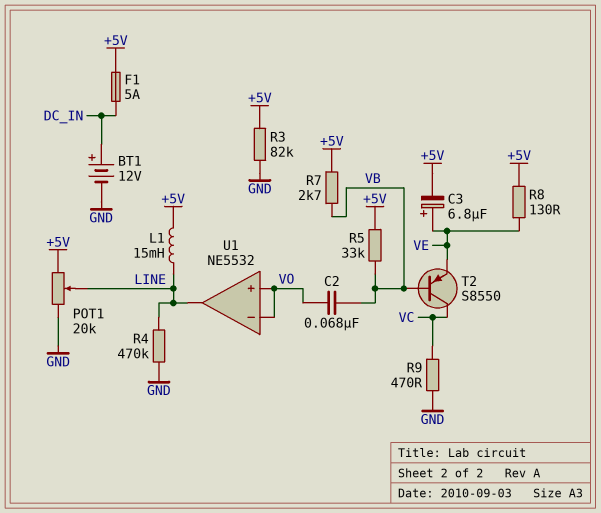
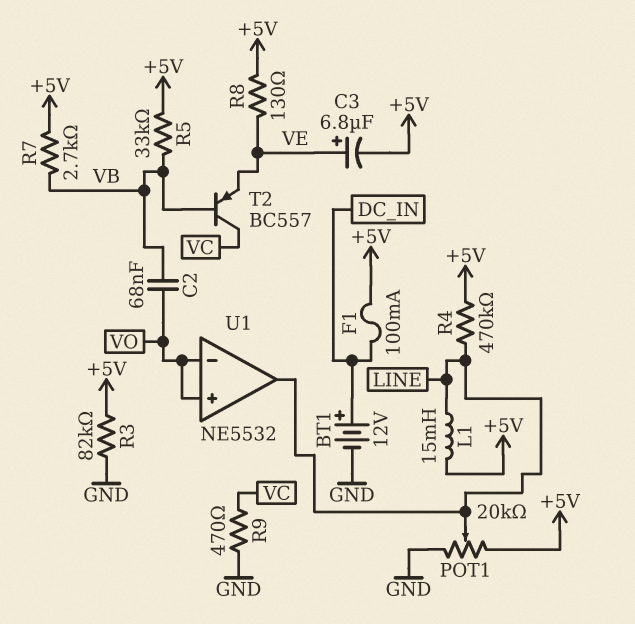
F1: 5A (+5V, DC_IN) -> 100mA (+5V, DC_IN)
R4: 470k (GND, LINE) -> 470k (+5V, LINE)
T2: PNP S8550 (B VB, C VC, E VE) -> PNP BC557 (B VB, C VC, E VE)

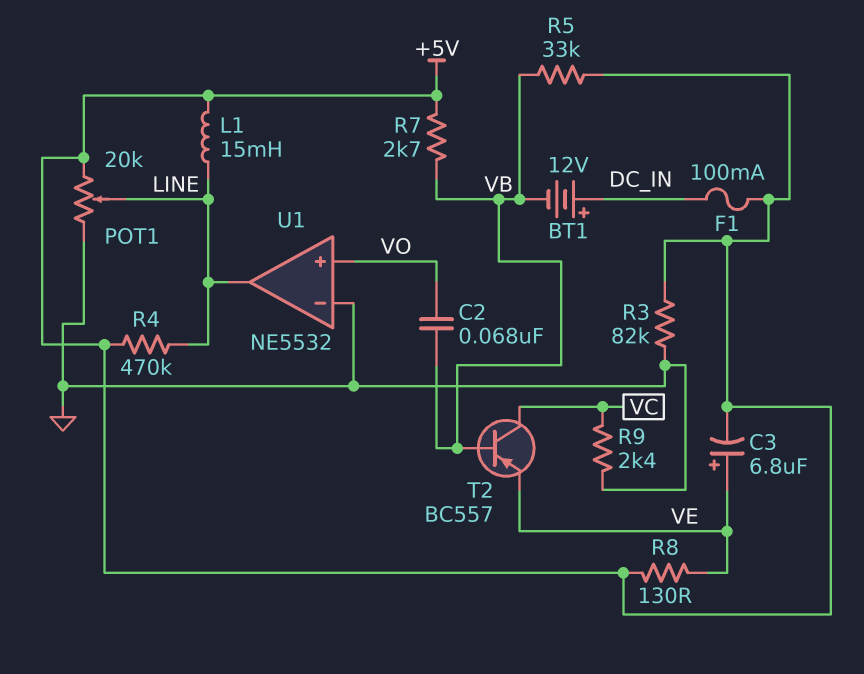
BT1: 12V (plus DC_IN, minus GND) -> 12V (plus DC_IN, minus VB)
R9: 470 (GND, VC) -> 2.4k (GND, VC)
U1 pin in-: VO -> GND

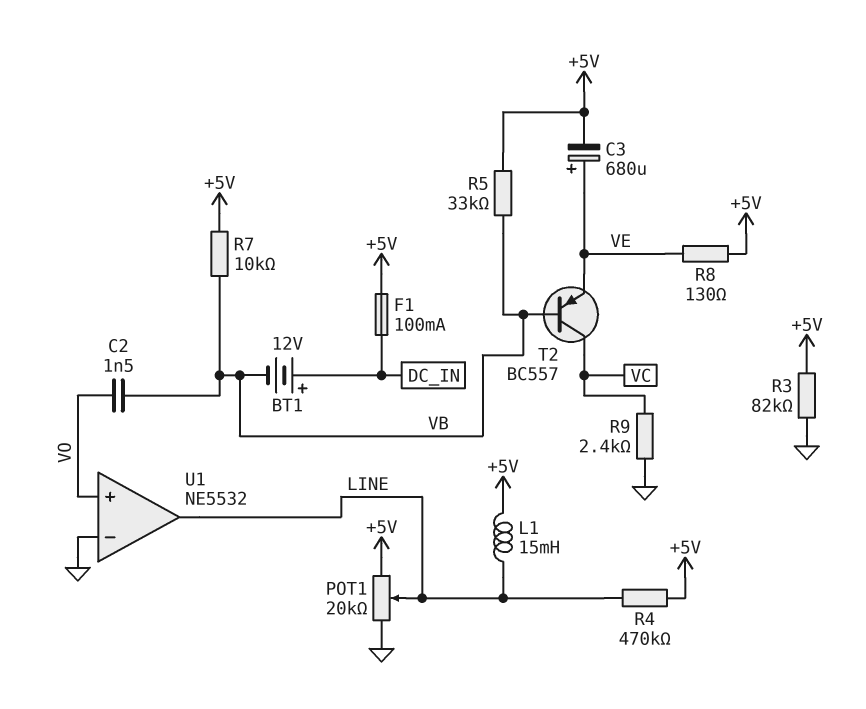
C2: 68nF (VB, VO) -> 1.5nF (VB, VO)
C3: 6.8uF (plus VE, minus +5V) -> 680uF (plus VE, minus +5V)
R7: 2.7k (+5V, VB) -> 10k (+5V, VB)

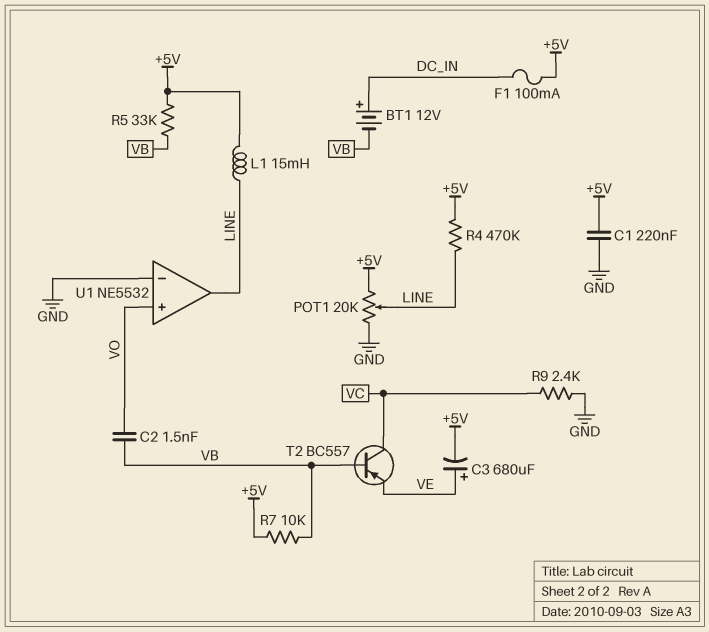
C1: none -> 220nF (+5V, GND)
R3: 82k (+5V, GND) -> none
R8: 130 (+5V, VE) -> none

